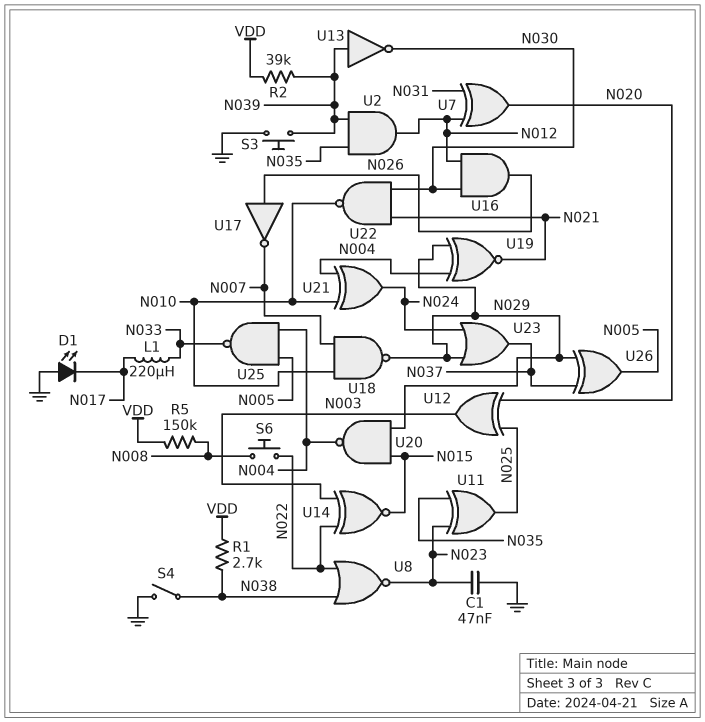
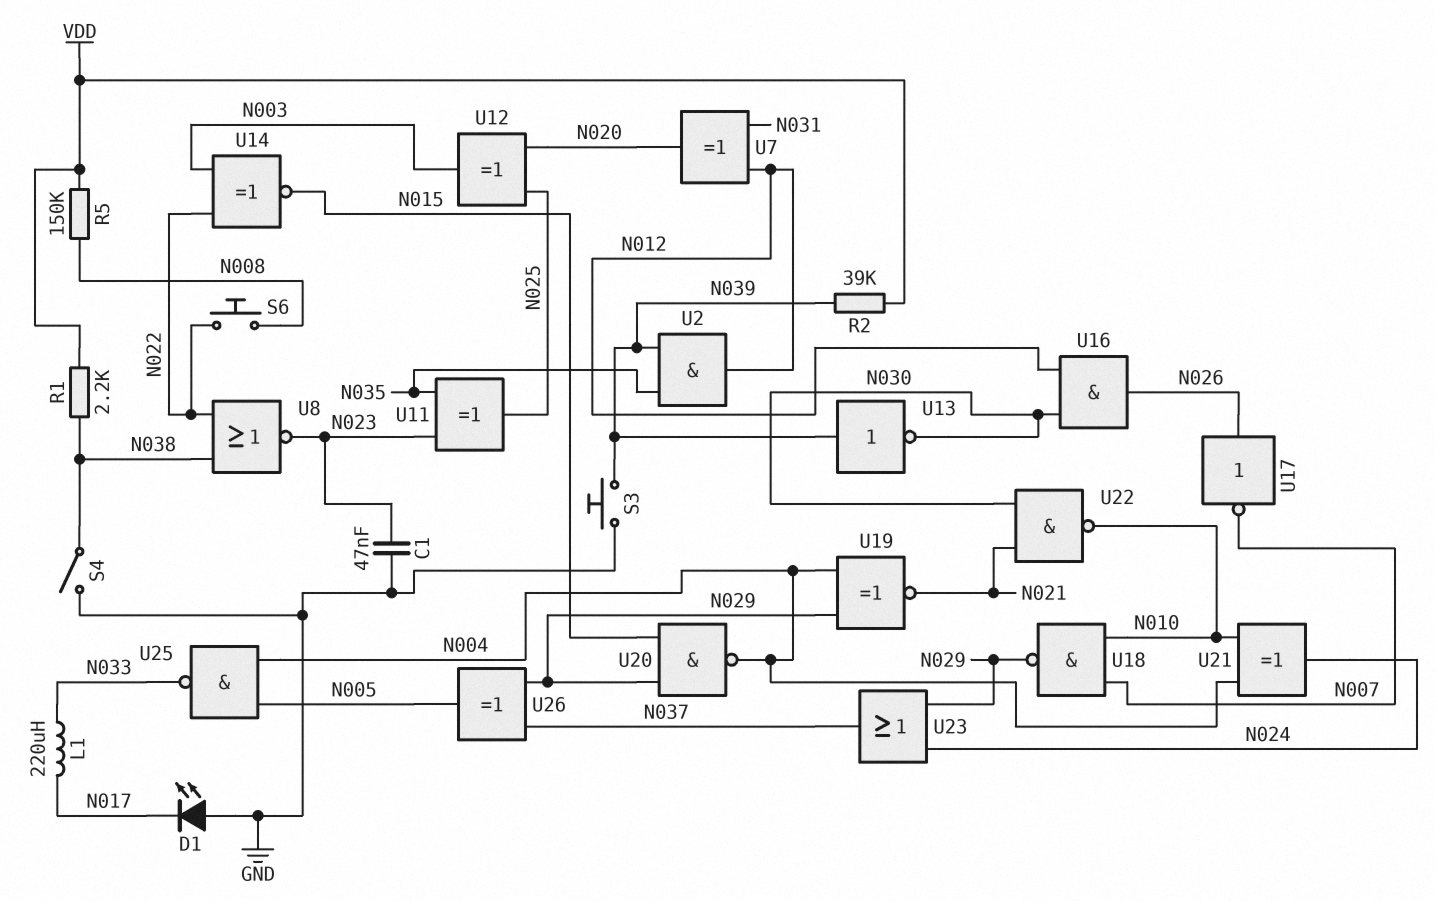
R1: 2.7k (N038, VDD) -> 2.2k (N038, VDD)

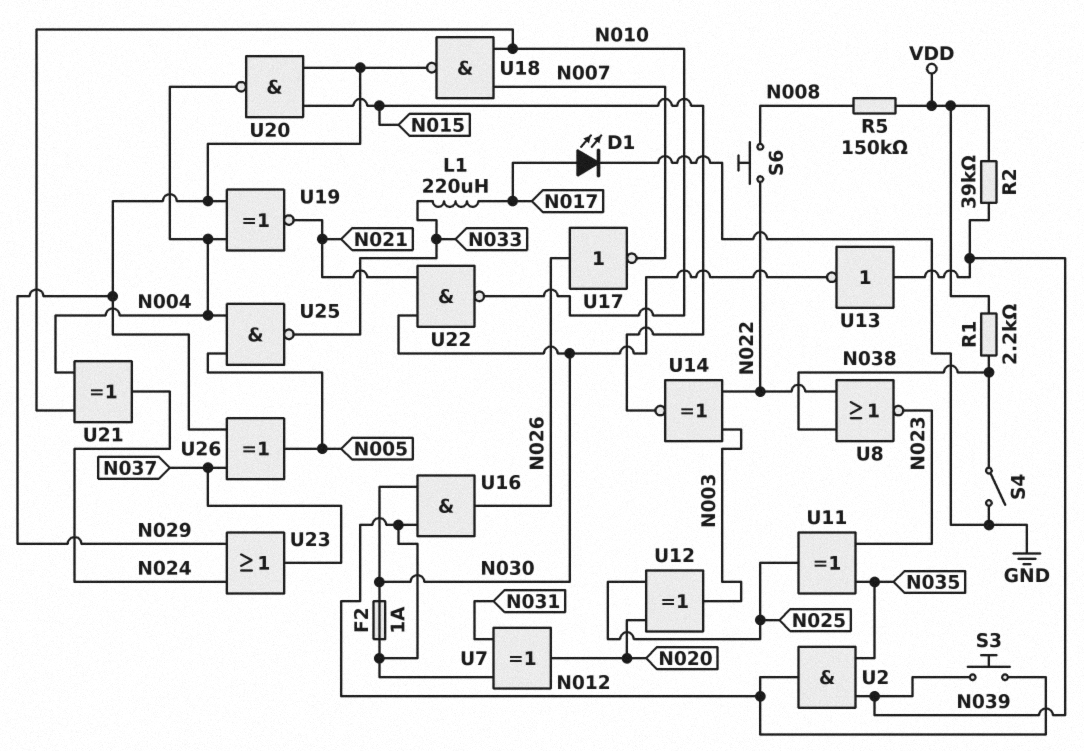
C1: 47nF (GND, N023) -> none
D1: LED (A GND, K N017) -> LED (A N017, K GND)
F2: none -> 1A (N012, N030)
S3: button (GND, N039) -> button (N012, N039)

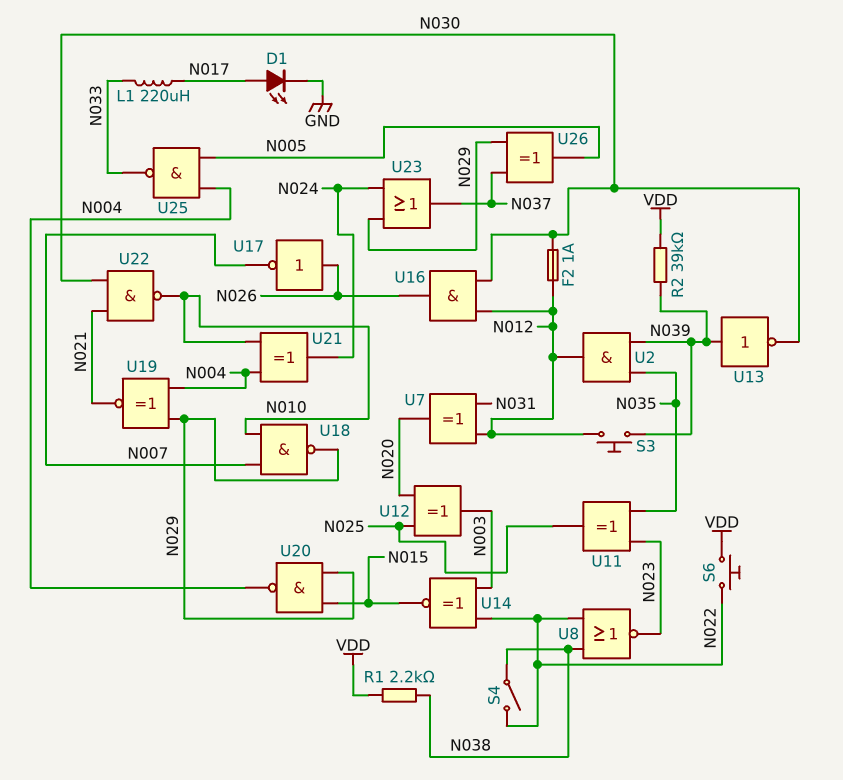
R5: 150k (N008, VDD) -> none
S4: switch (GND, N038) -> switch (N022, N038)
S6: button (N008, N022) -> button (N022, VDD)

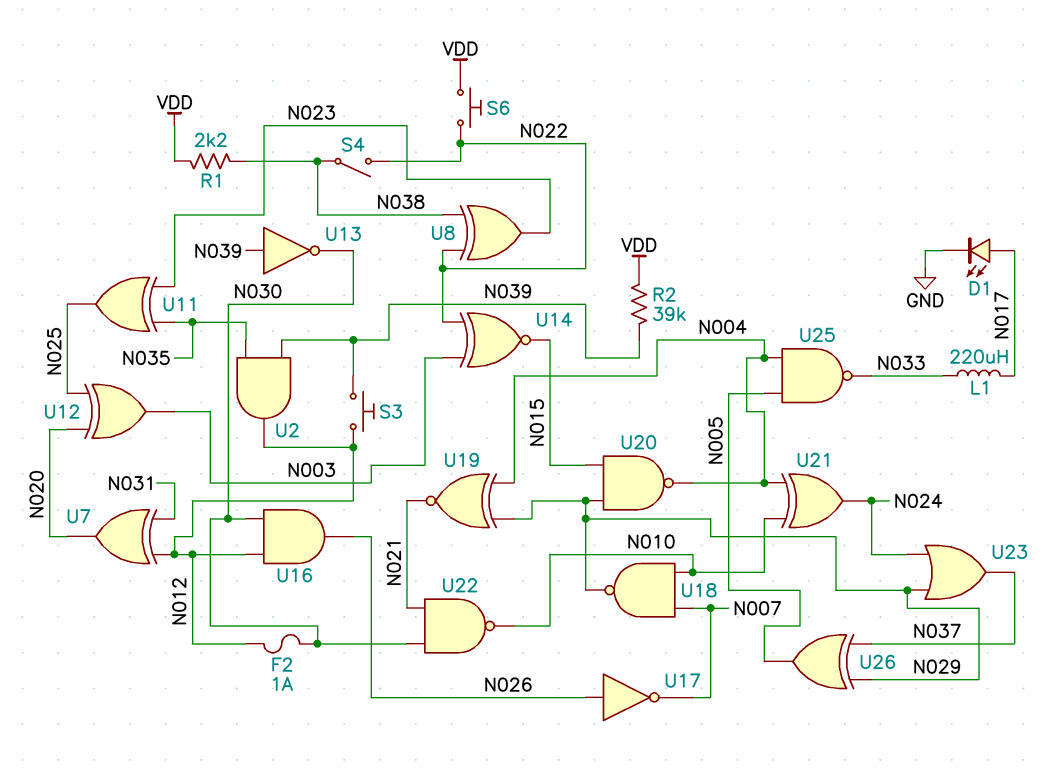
U8: NOR (in N022, in N038, out N023) -> XOR (in N022, in N038, out N023)

